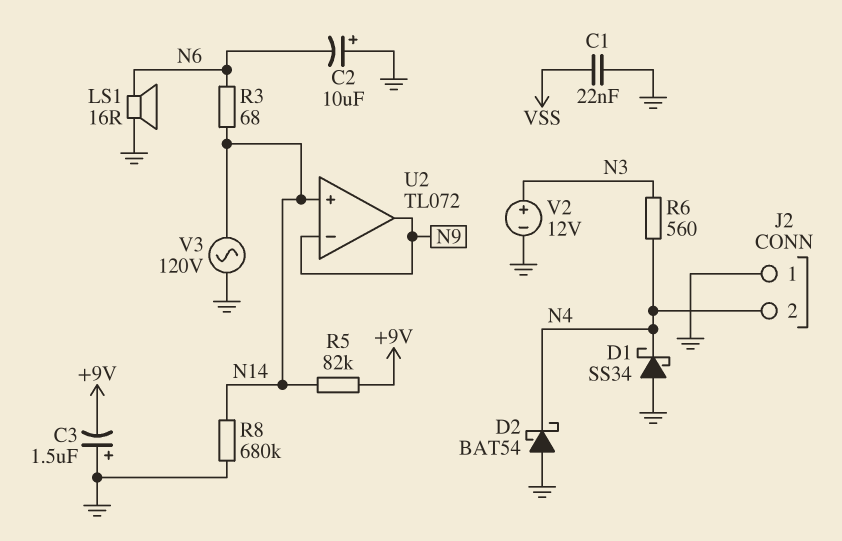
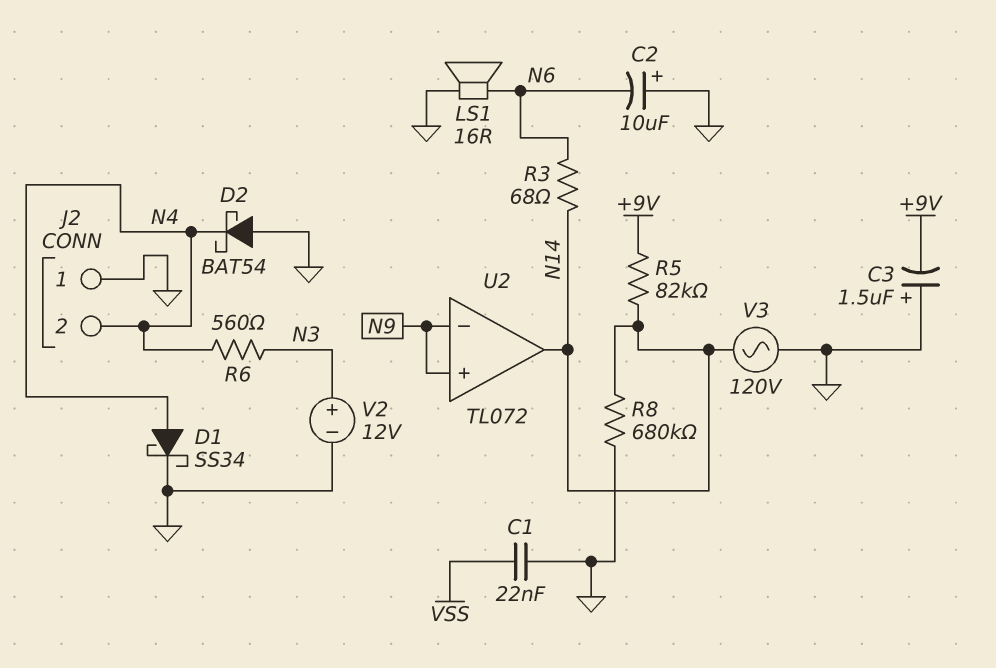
D1: schottky SS34 (A GND, K N4) -> schottky SS34 (A N4, K GND)
U2 pin in+: N14 -> N9
U2 pin out: N9 -> N14

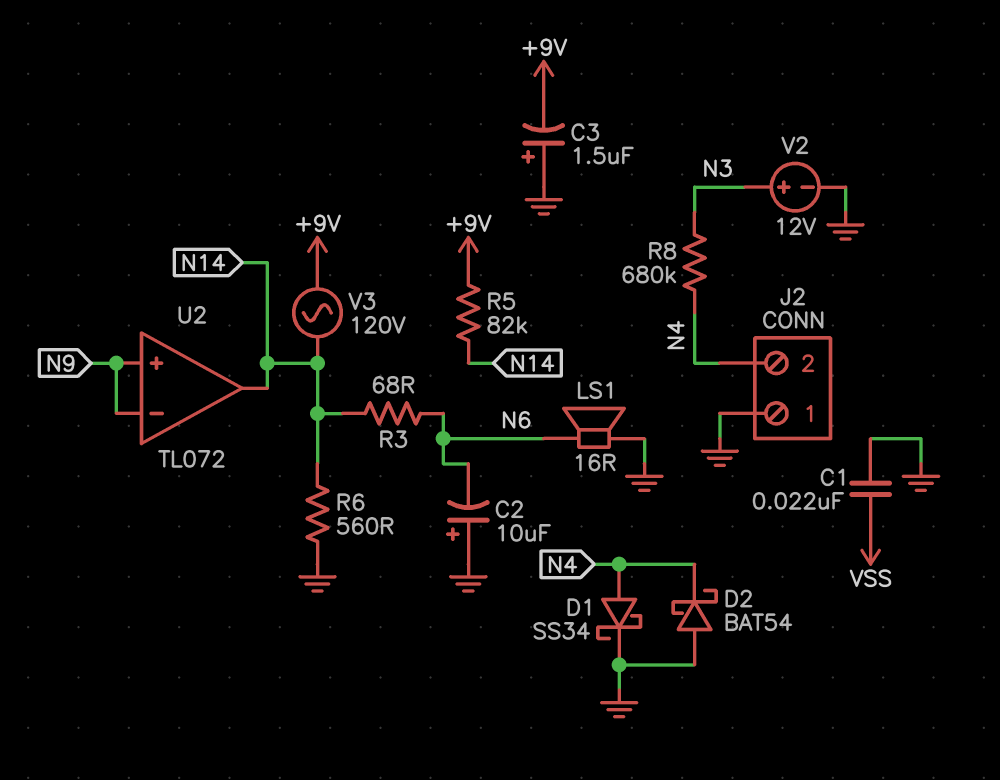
R6: 560 (N3, N4) -> 560 (GND, N14)
R8: 680k (GND, N14) -> 680k (N3, N4)
V3: AC 120V (GND, N14) -> AC 120V (+9V, N14)

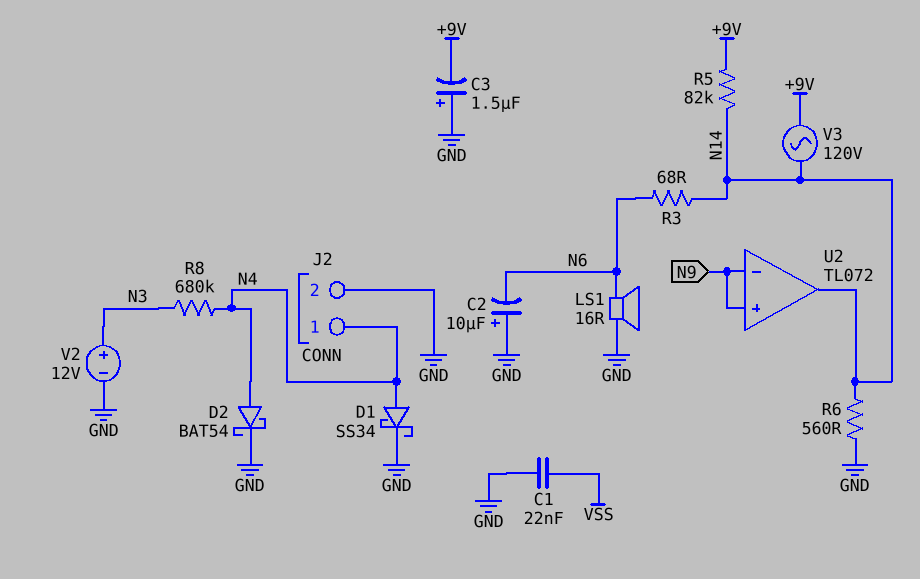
D2: schottky BAT54 (A GND, K N4) -> schottky BAT54 (A N4, K GND)
J2 pin 1: GND -> N4
J2 pin 2: N4 -> GND

